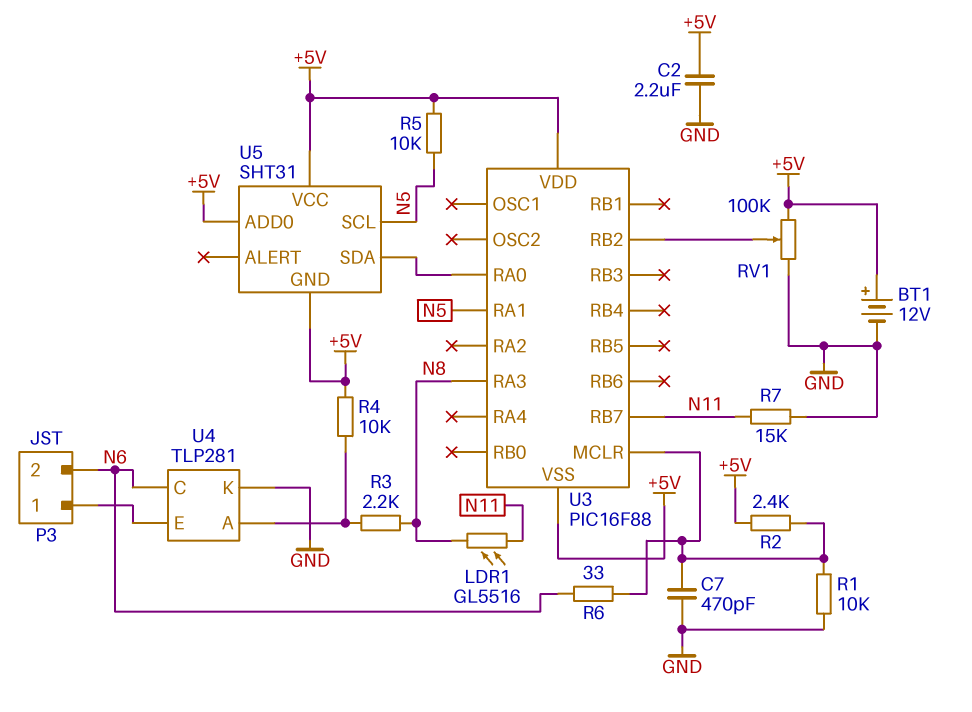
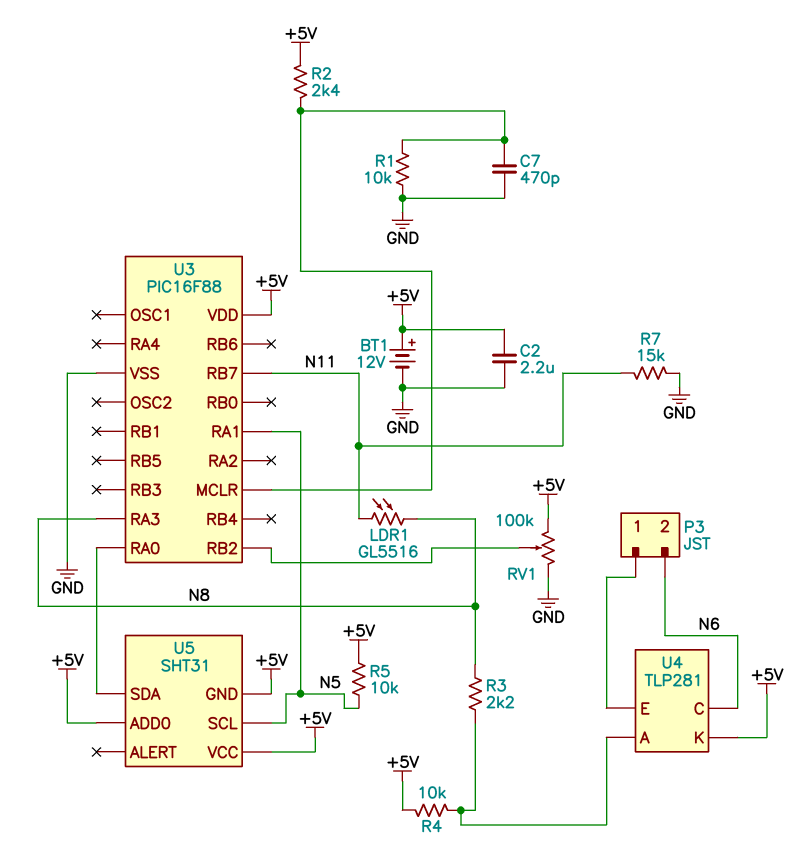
R6: 33 (N6, U3/MCLR) -> none
U3 pin VSS: +5V -> GND
U4 pin K: GND -> +5V

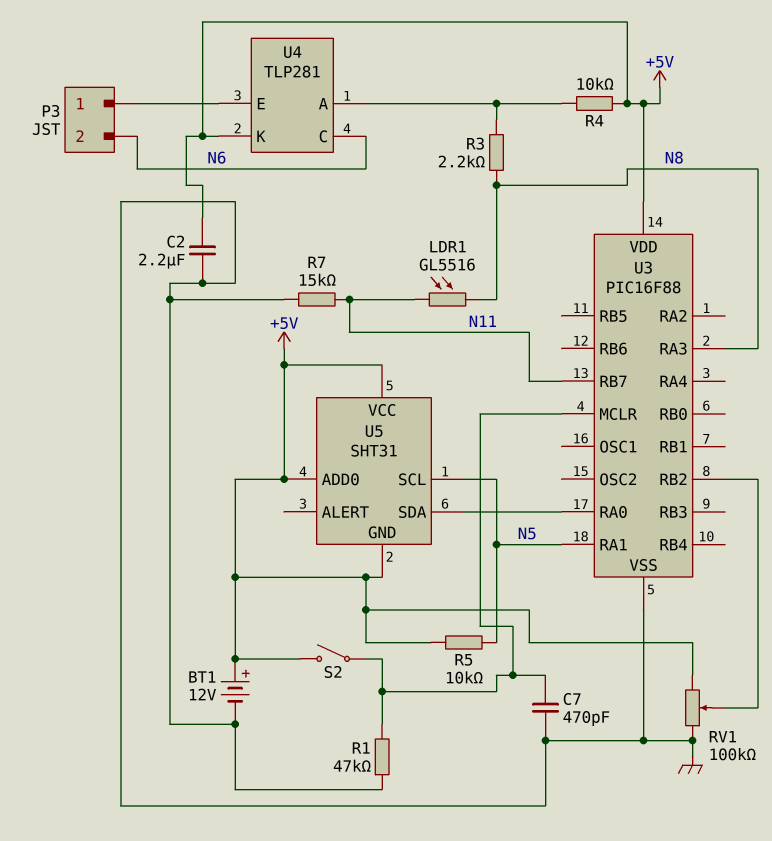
R1: 10k (GND, U3/MCLR) -> 47k (GND, U3/MCLR)
R2: 2.4k (+5V, U3/MCLR) -> none
S2: none -> switch (+5V, U3/MCLR)

